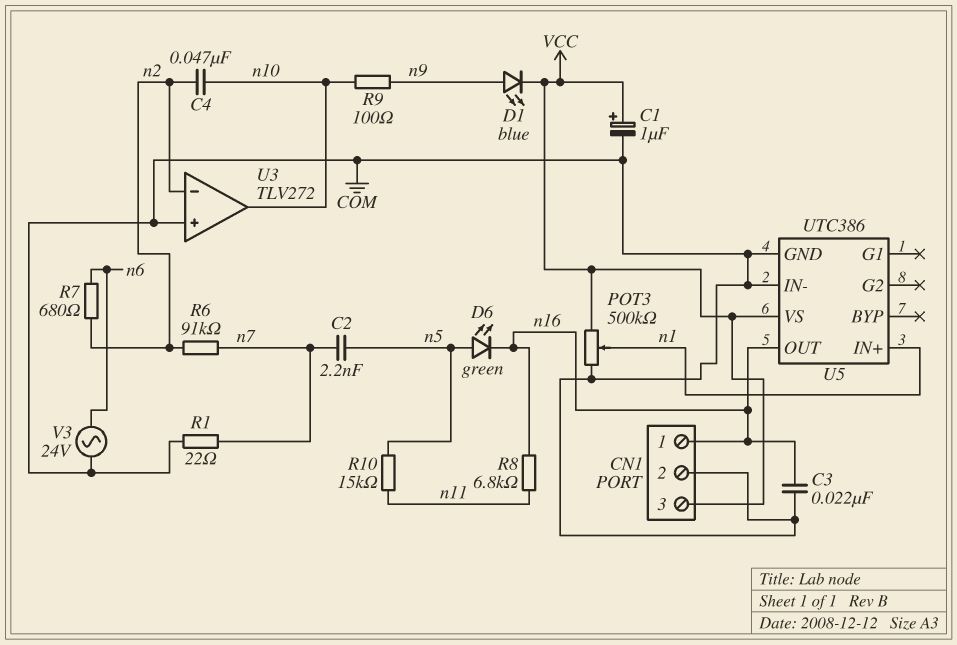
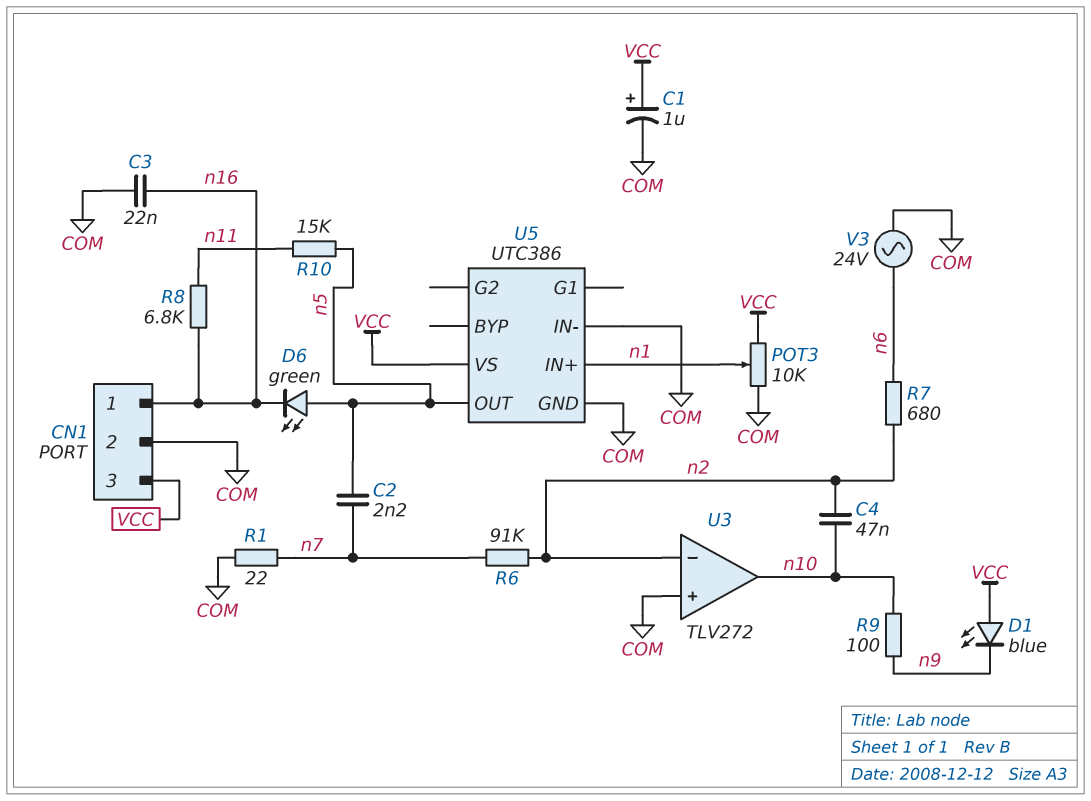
D1: LED blue (A n9, K VCC) -> LED blue (A VCC, K n9)
POT3: 500k (COM, VCC, wiper n1) -> 10k (COM, VCC, wiper n1)
U5 pin OUT: n16 -> n5

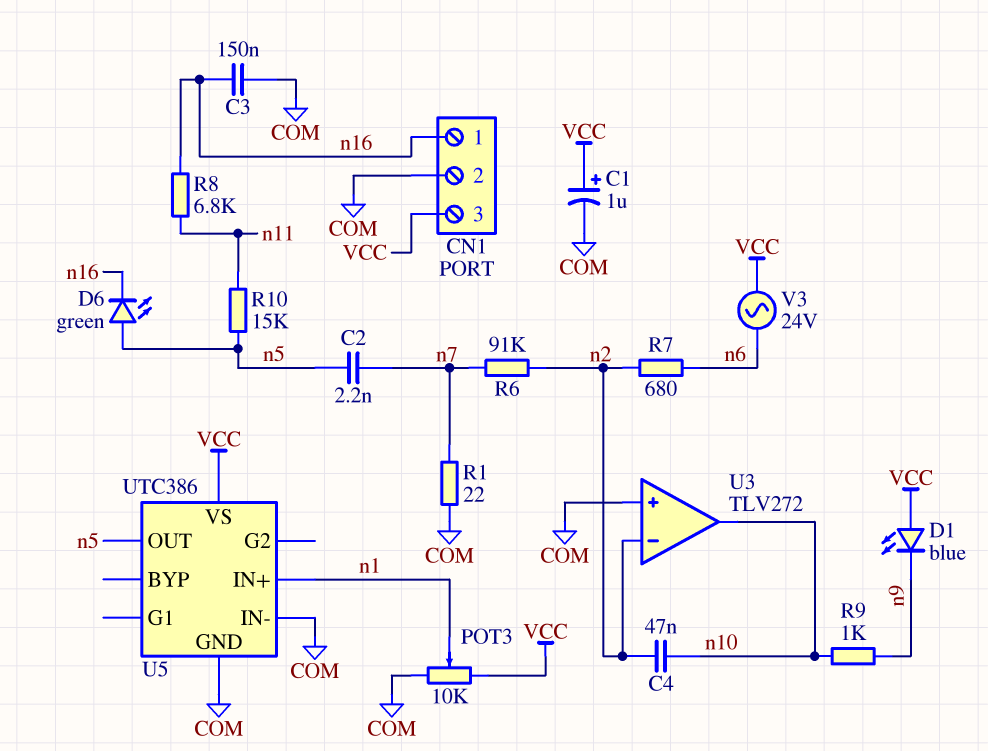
C3: 22nF (COM, n16) -> 150nF (COM, n16)
R9: 100 (n9, n10) -> 1k (n9, n10)
V3: AC 24V (COM, n6) -> AC 24V (VCC, n6)

